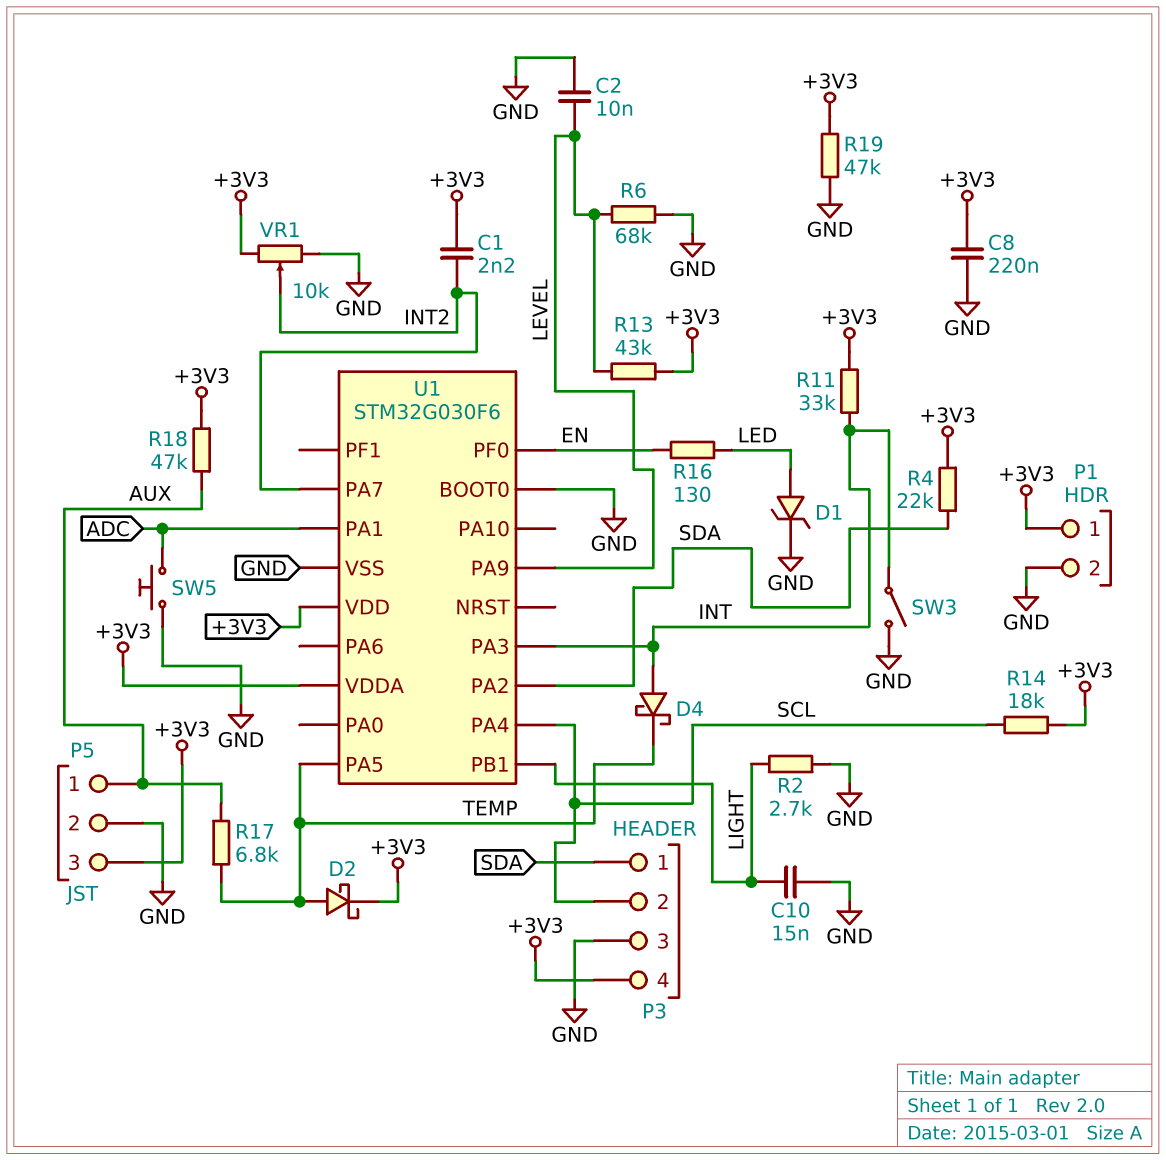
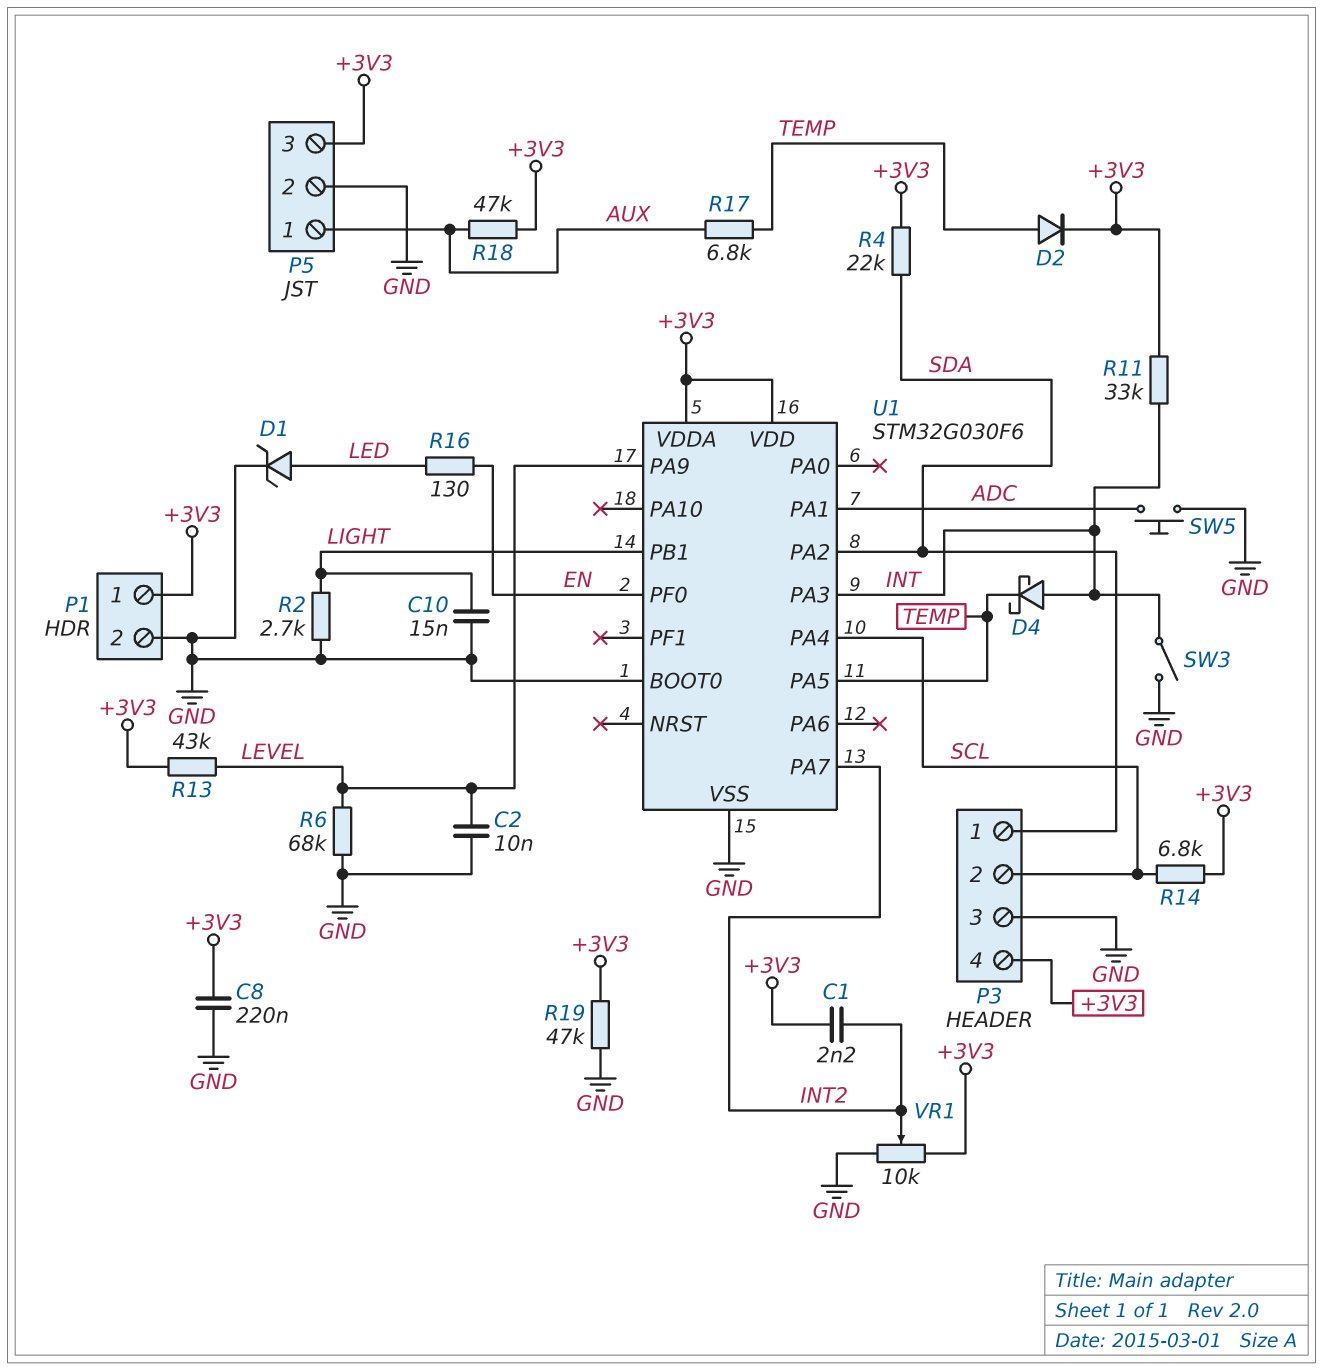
D2: schottky (A TEMP, K +3V3) -> diode (A TEMP, K +3V3)
R14: 18k (+3V3, SCL) -> 6.8k (+3V3, SCL)

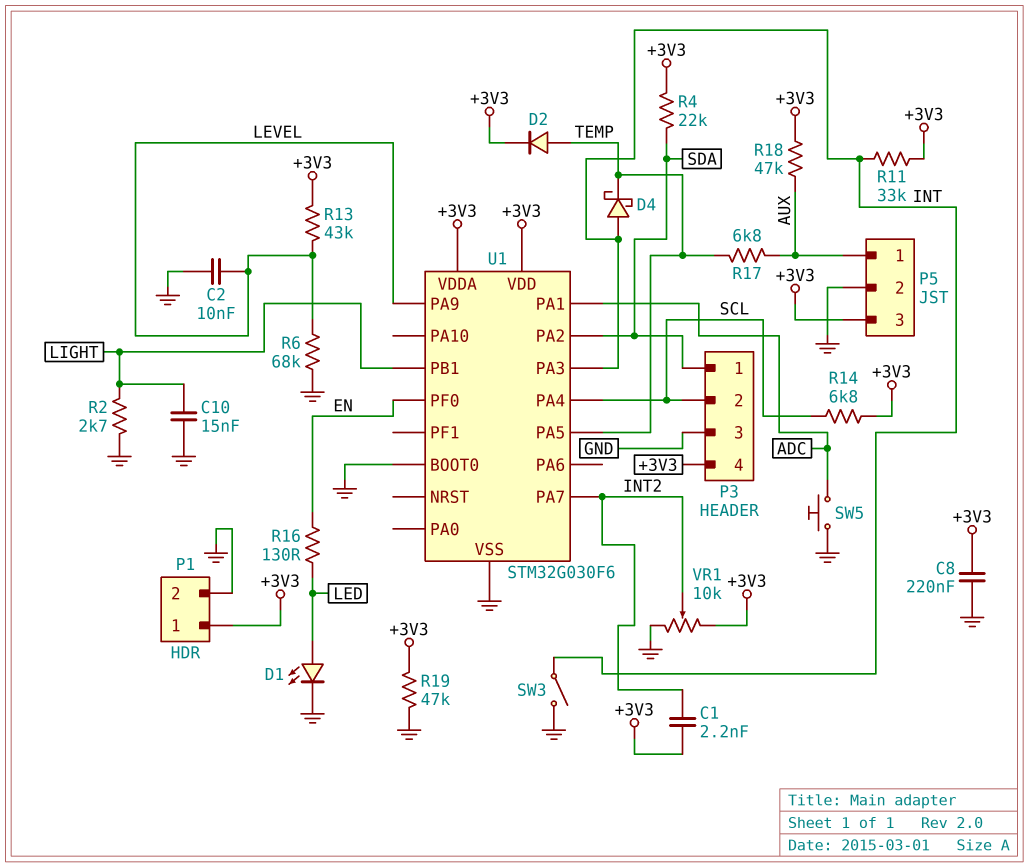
D1: zener (A LED, K GND) -> LED (A LED, K GND)

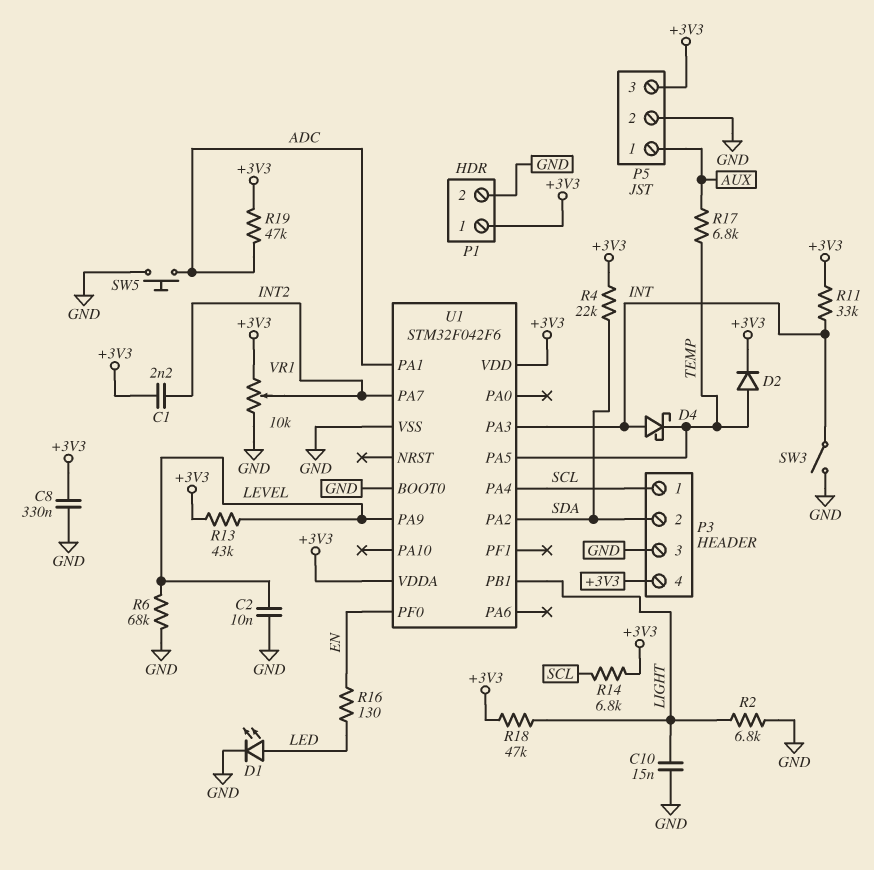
C8: 220nF (+3V3, GND) -> 330nF (+3V3, GND)
P3 pin 1: SDA -> SCL
P3 pin 2: SCL -> SDA
R2: 2.7k (GND, LIGHT) -> 6.8k (GND, LIGHT)
R18: 47k (+3V3, AUX) -> 47k (+3V3, LIGHT)
R19: 47k (+3V3, GND) -> 47k (+3V3, ADC)
U1: STM32G030F6 -> STM32F042F6

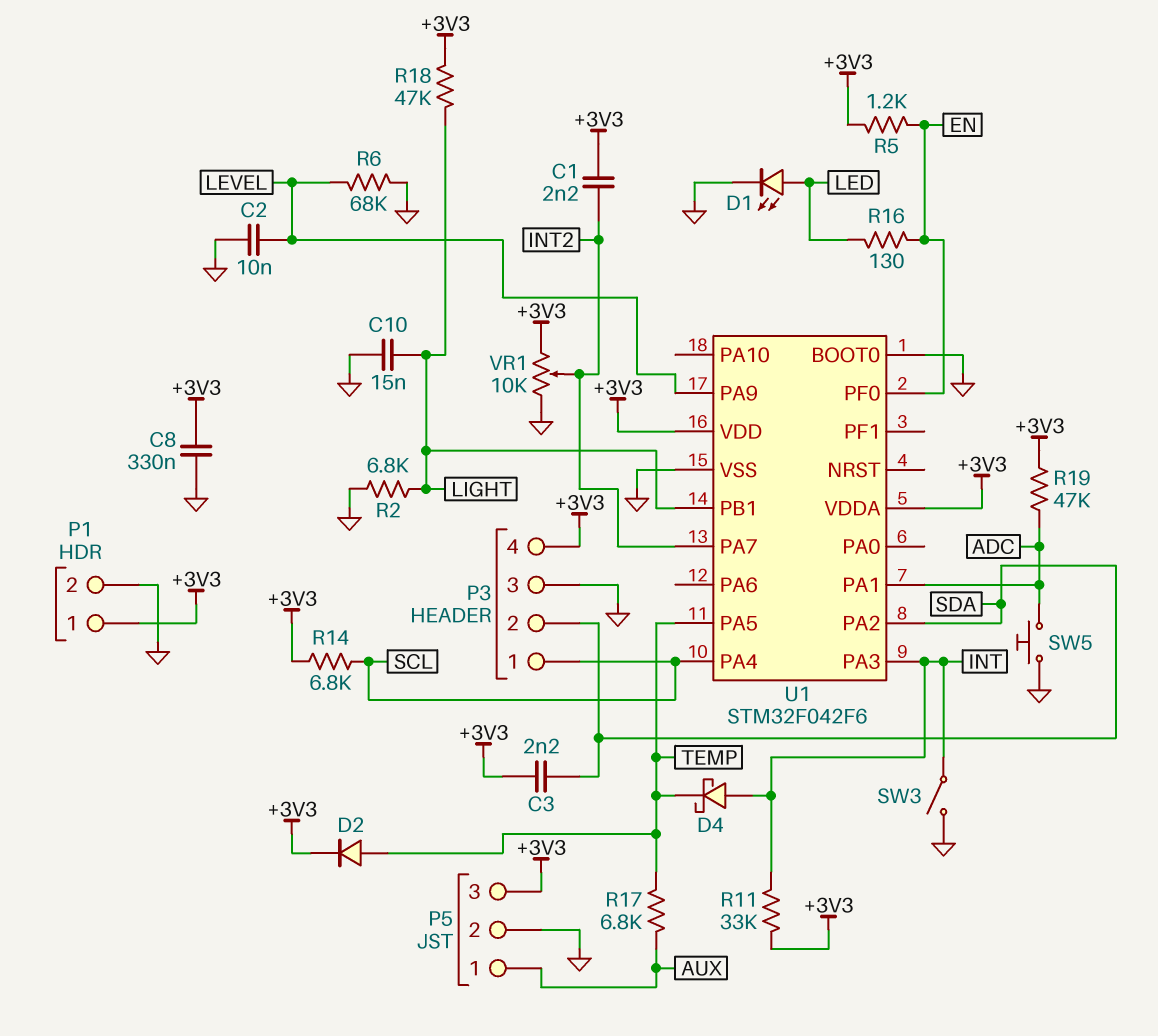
C3: none -> 2.2nF (+3V3, SDA)
R4: 22k (+3V3, SDA) -> none
R5: none -> 1.2k (+3V3, EN)
R13: 43k (+3V3, LEVEL) -> none

